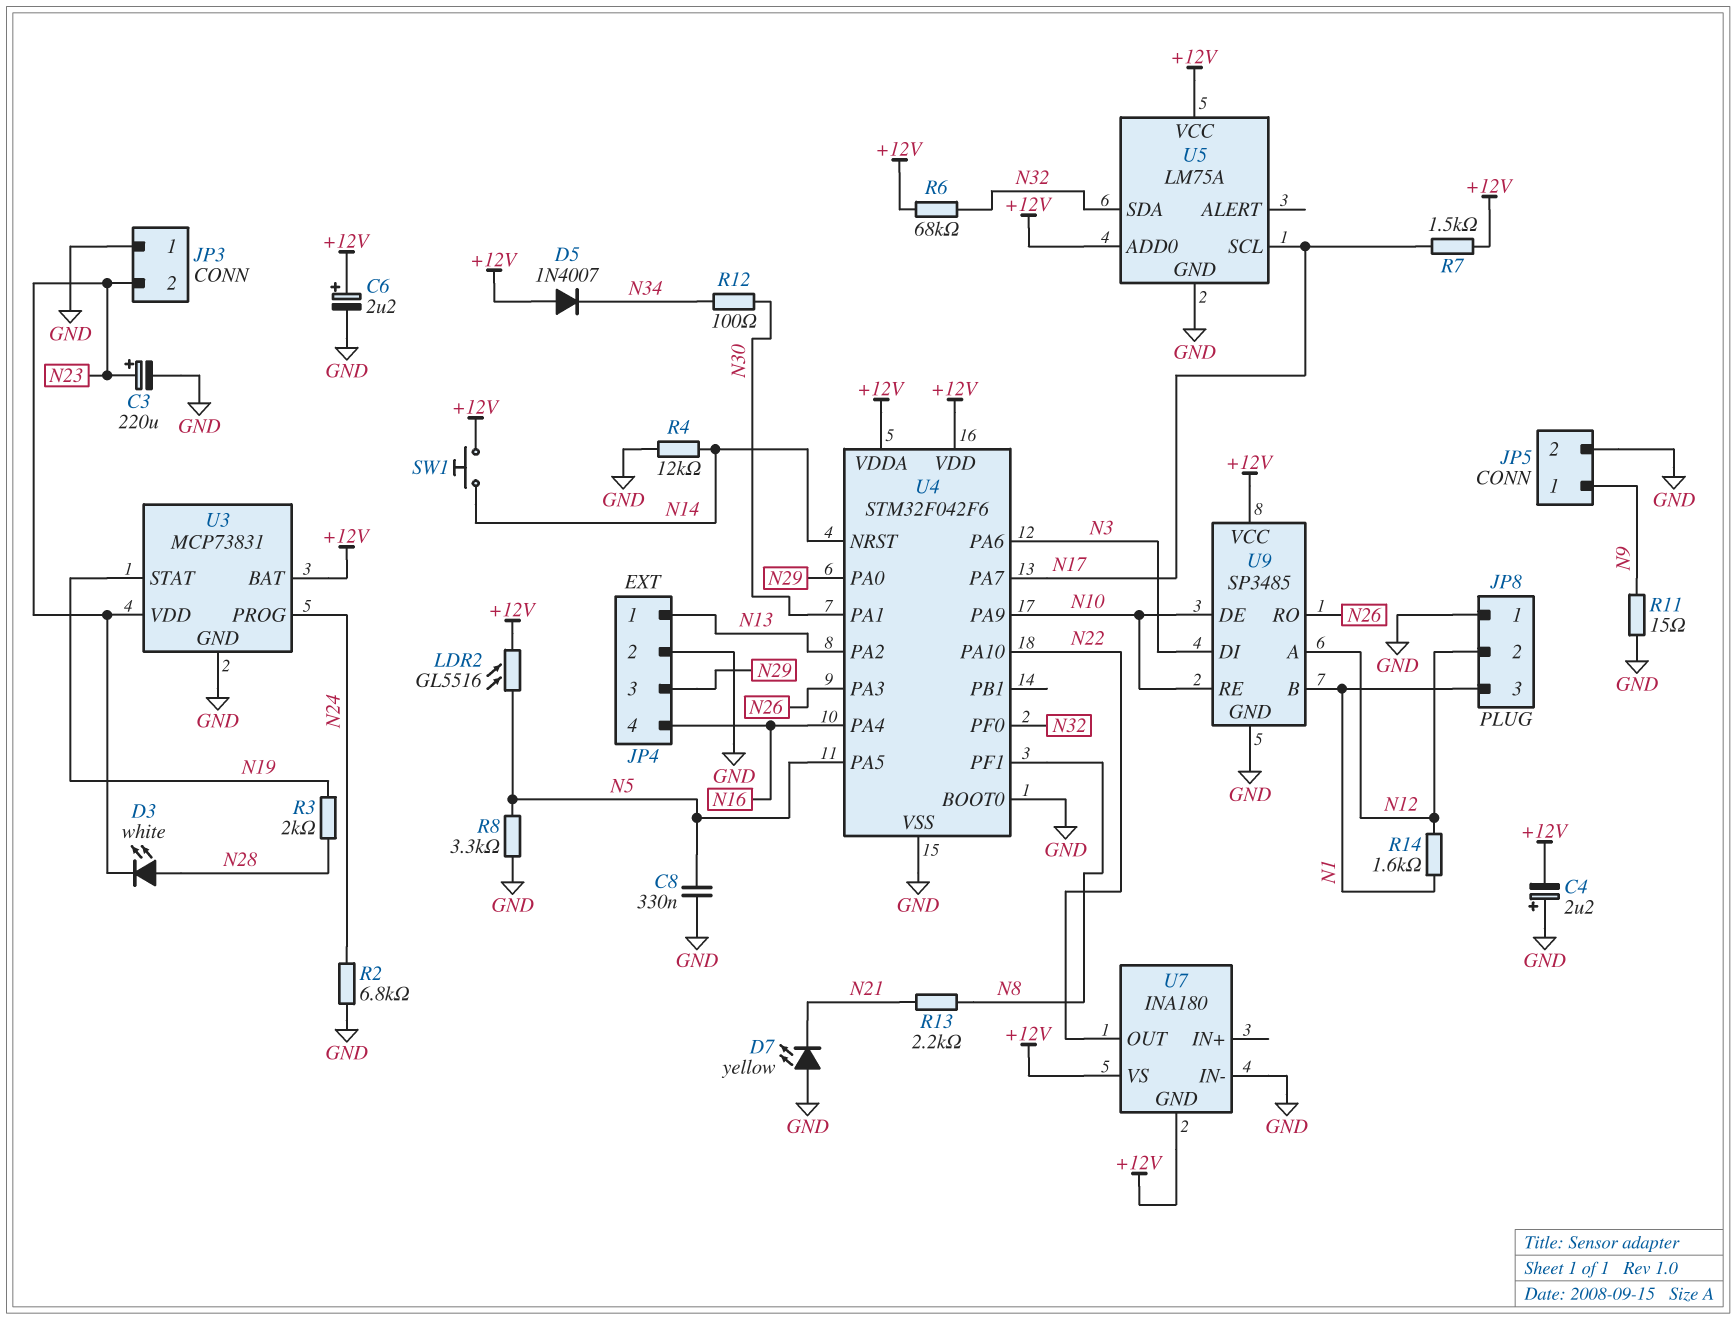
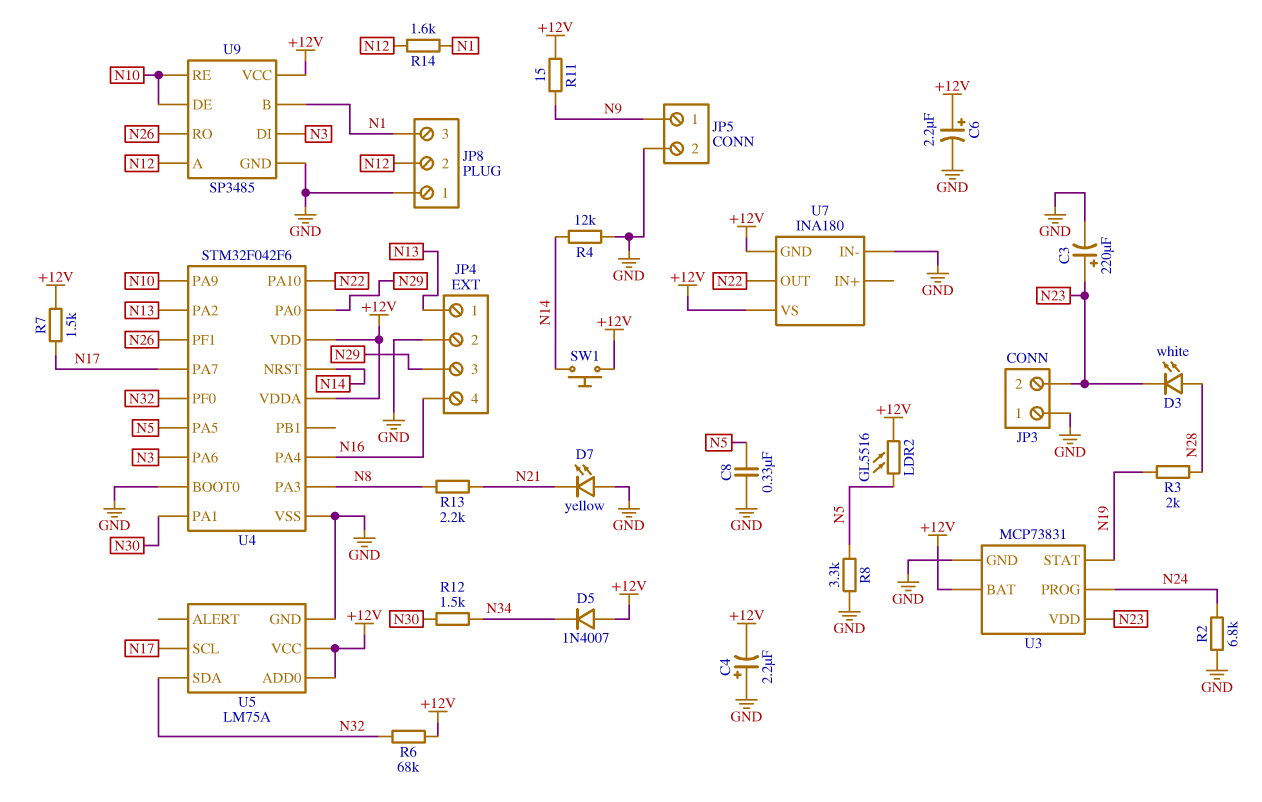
R11: 15 (GND, N9) -> 15 (+12V, N9)
R12: 100 (N30, N34) -> 1.5k (N30, N34)
U4 pin PA3: N26 -> N8
U4 pin PF1: N8 -> N26

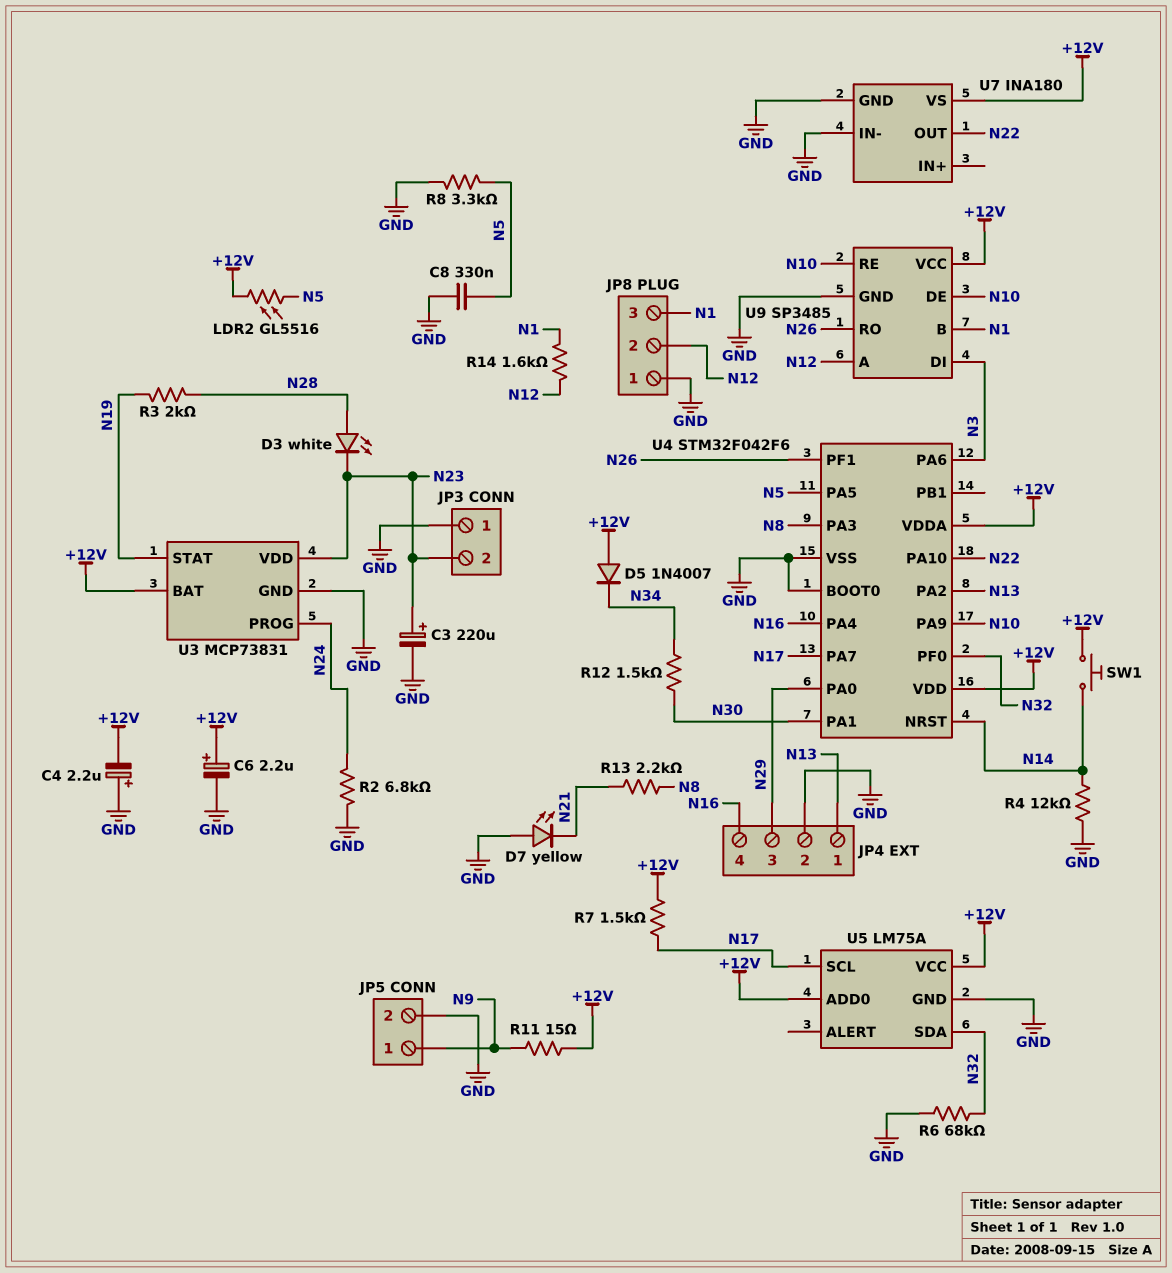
R6: 68k (+12V, N32) -> 68k (GND, N32)
U7 pin GND: +12V -> GND

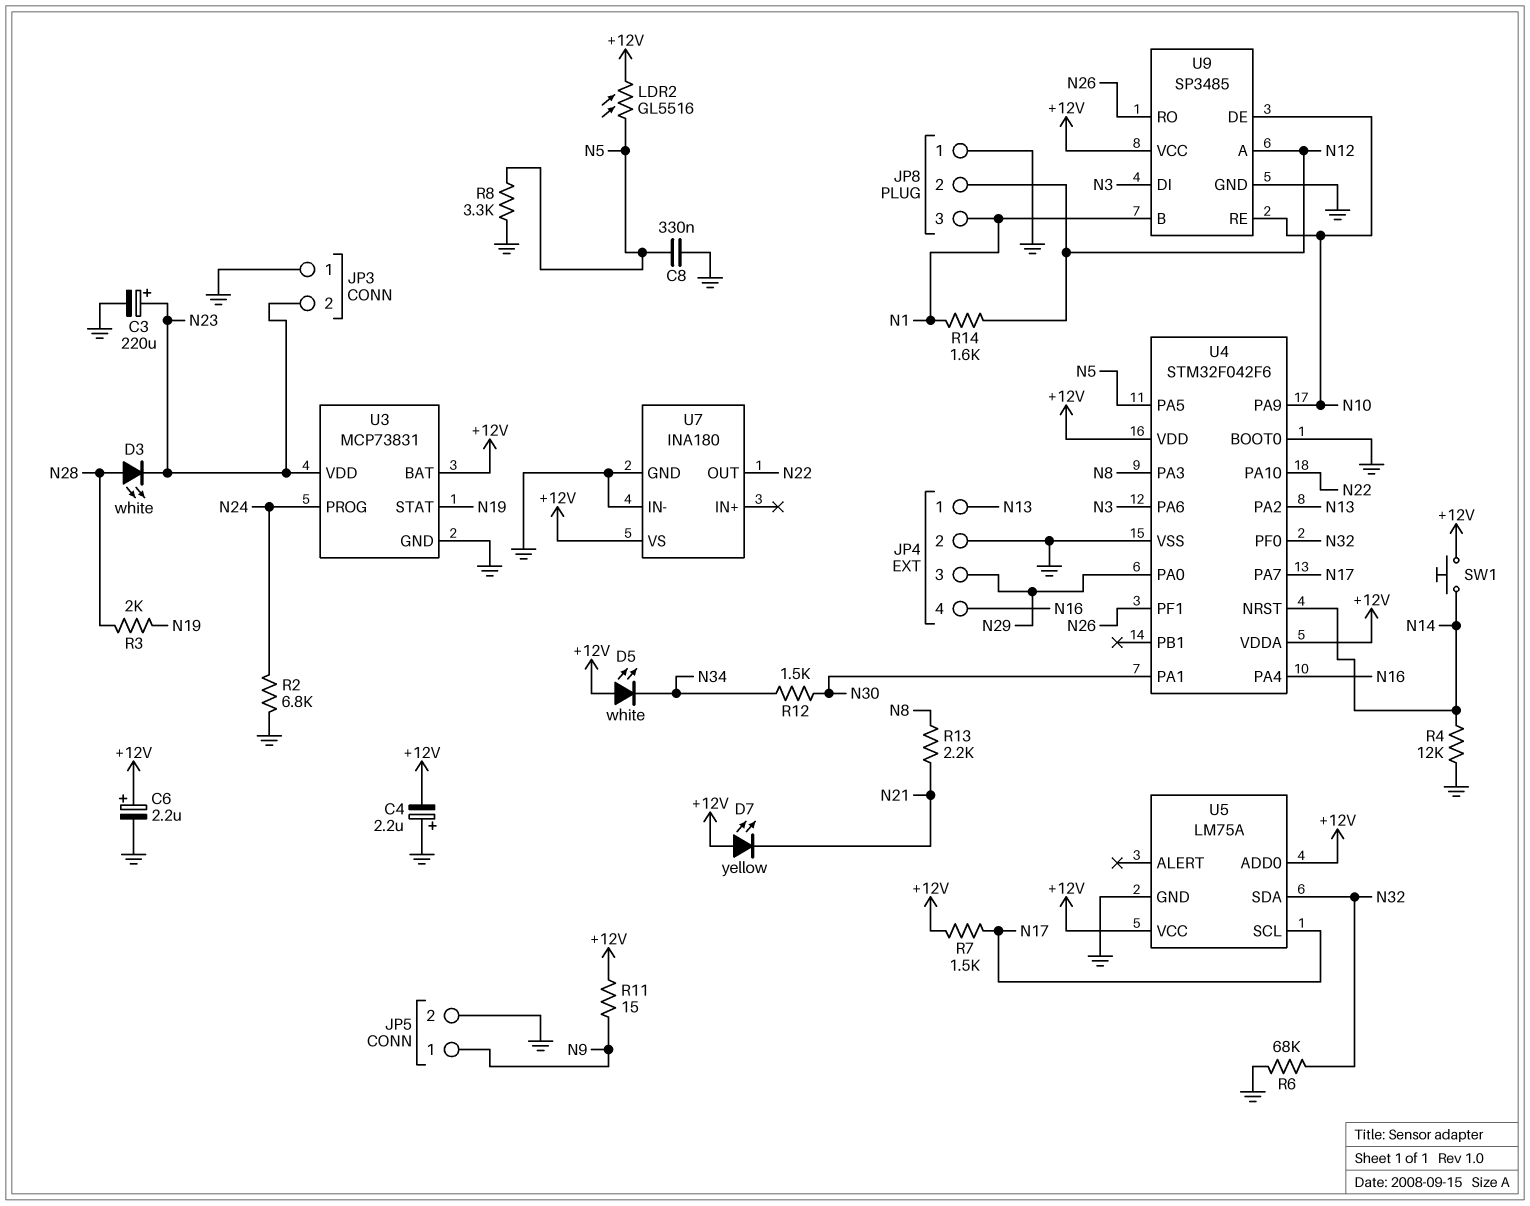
D5: diode 1N4007 (A +12V, K N34) -> LED white (A +12V, K N34)
D7: LED yellow (A GND, K N21) -> LED yellow (A +12V, K N21)

